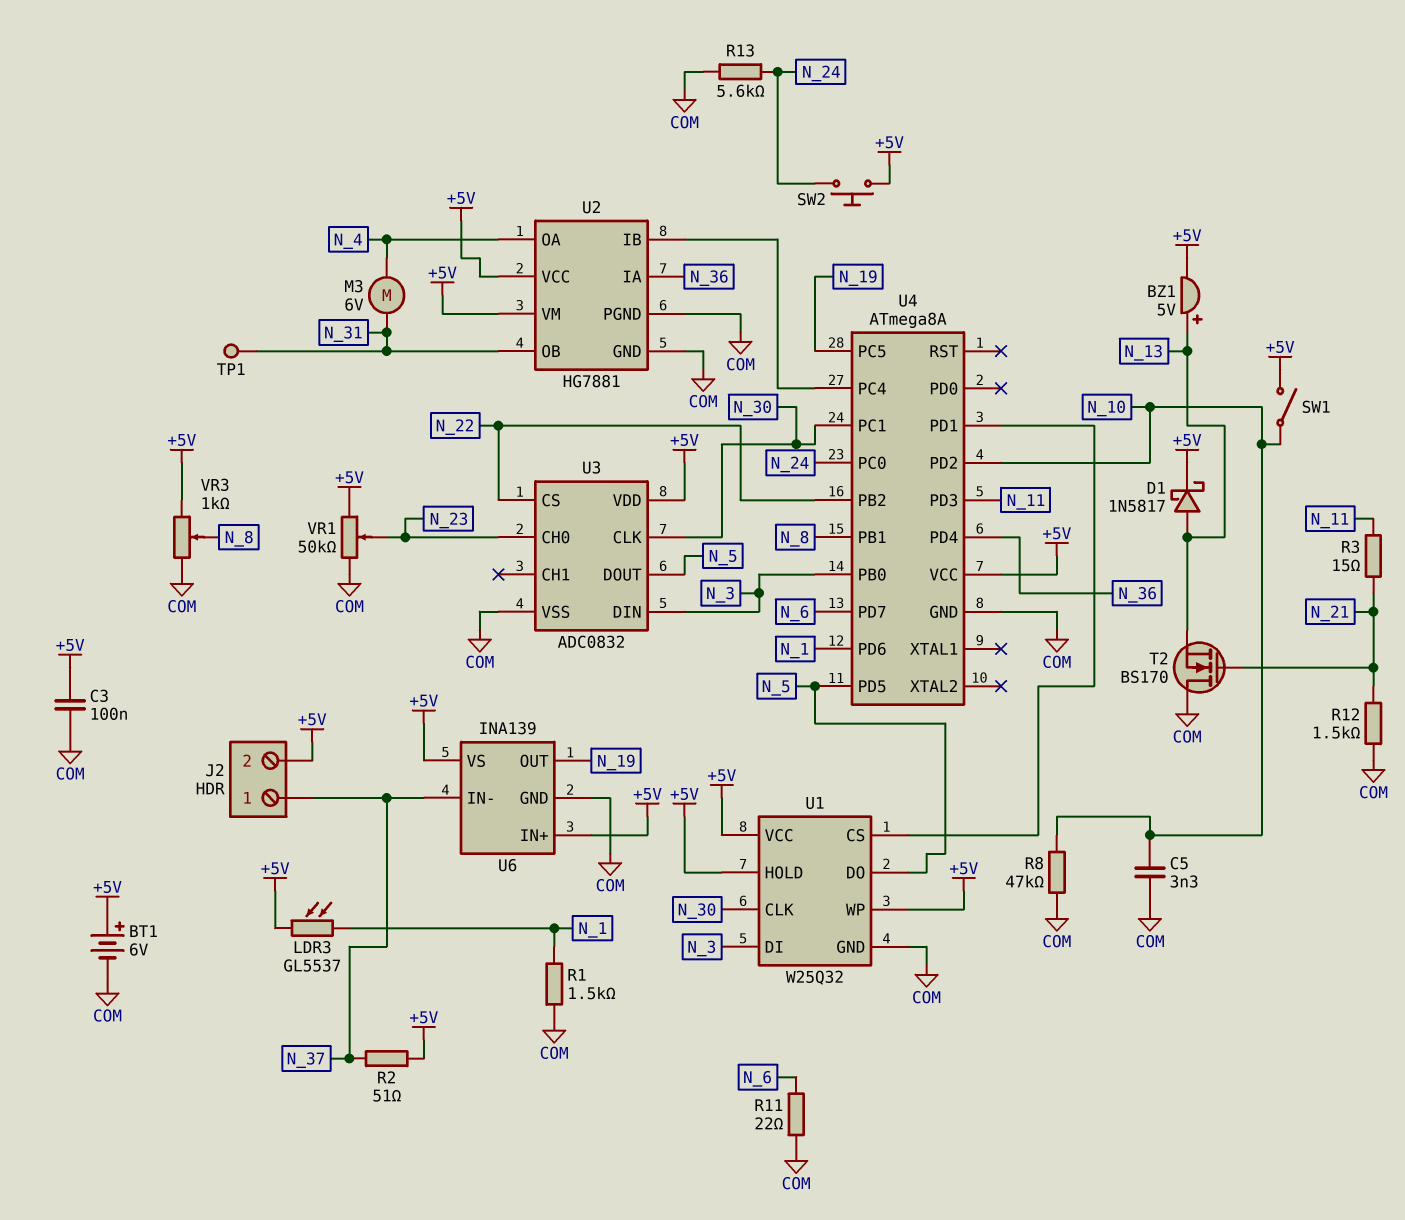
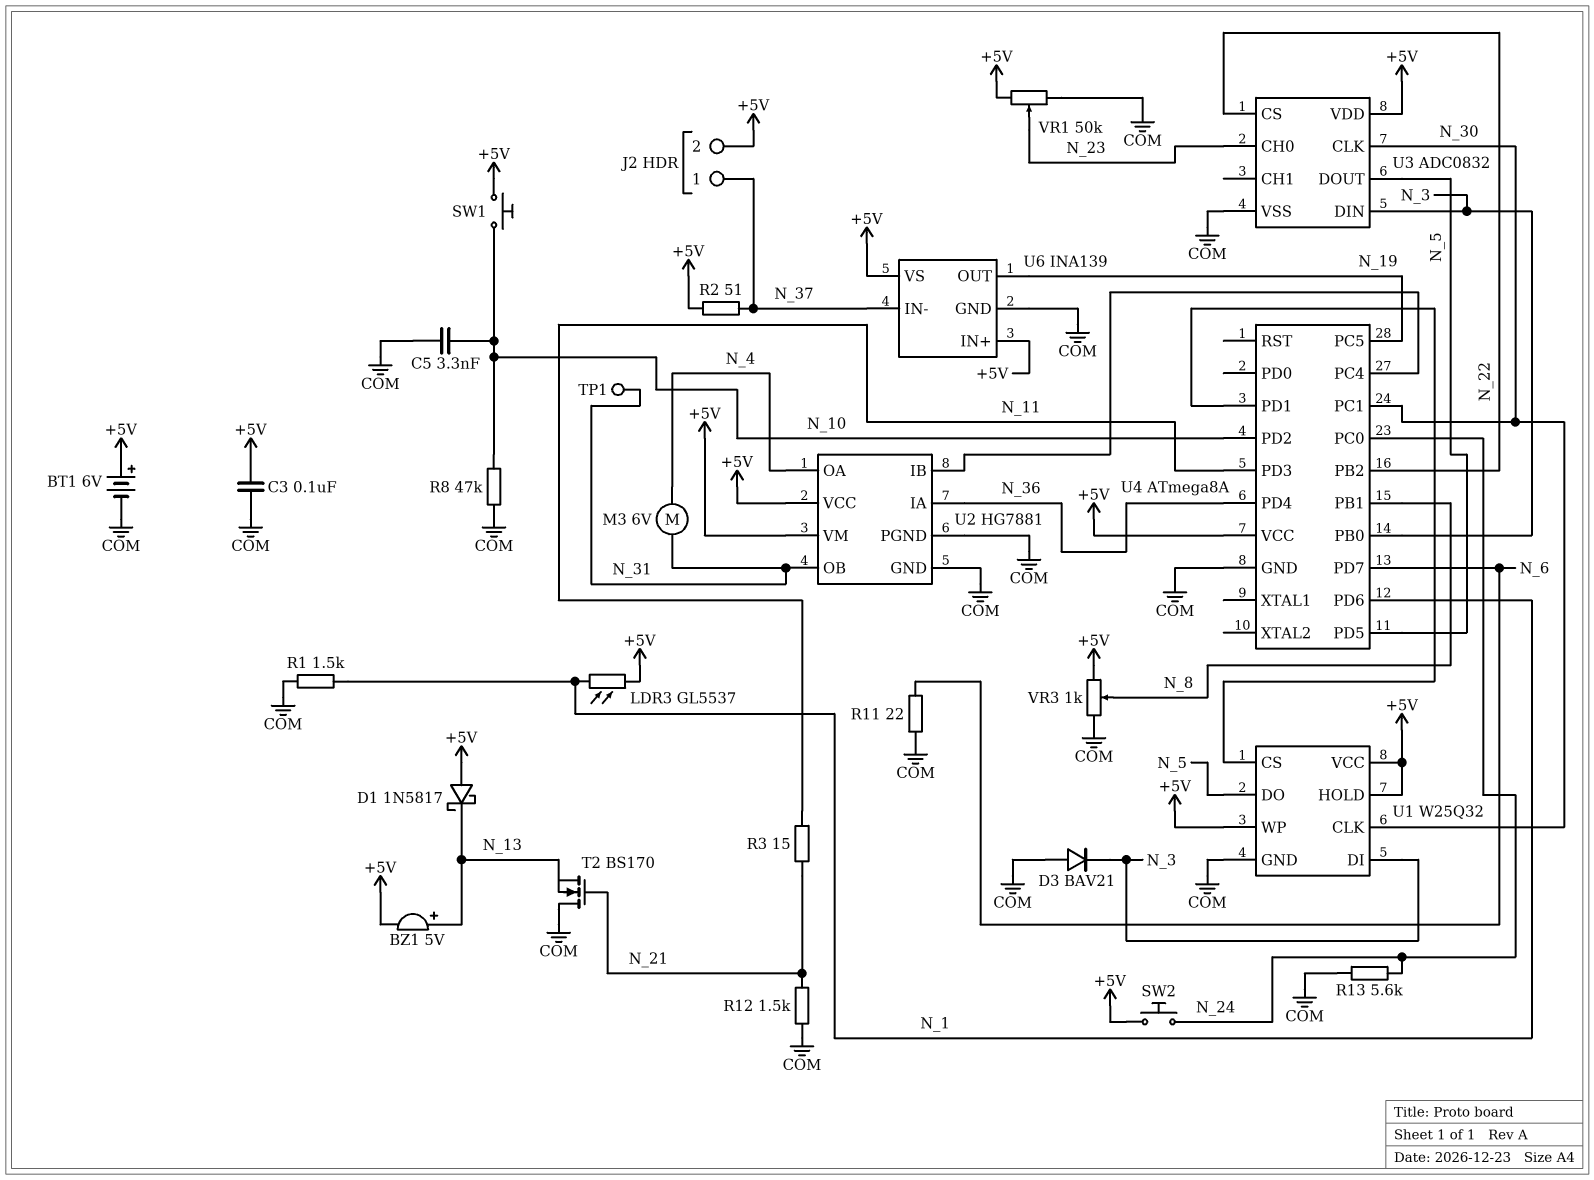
D1: schottky 1N5817 (A N_13, K +5V) -> schottky 1N5817 (A +5V, K N_13)
D3: none -> diode BAV21 (A COM, K N_3)
SW1: switch (+5V, N_10) -> button (+5V, N_10)

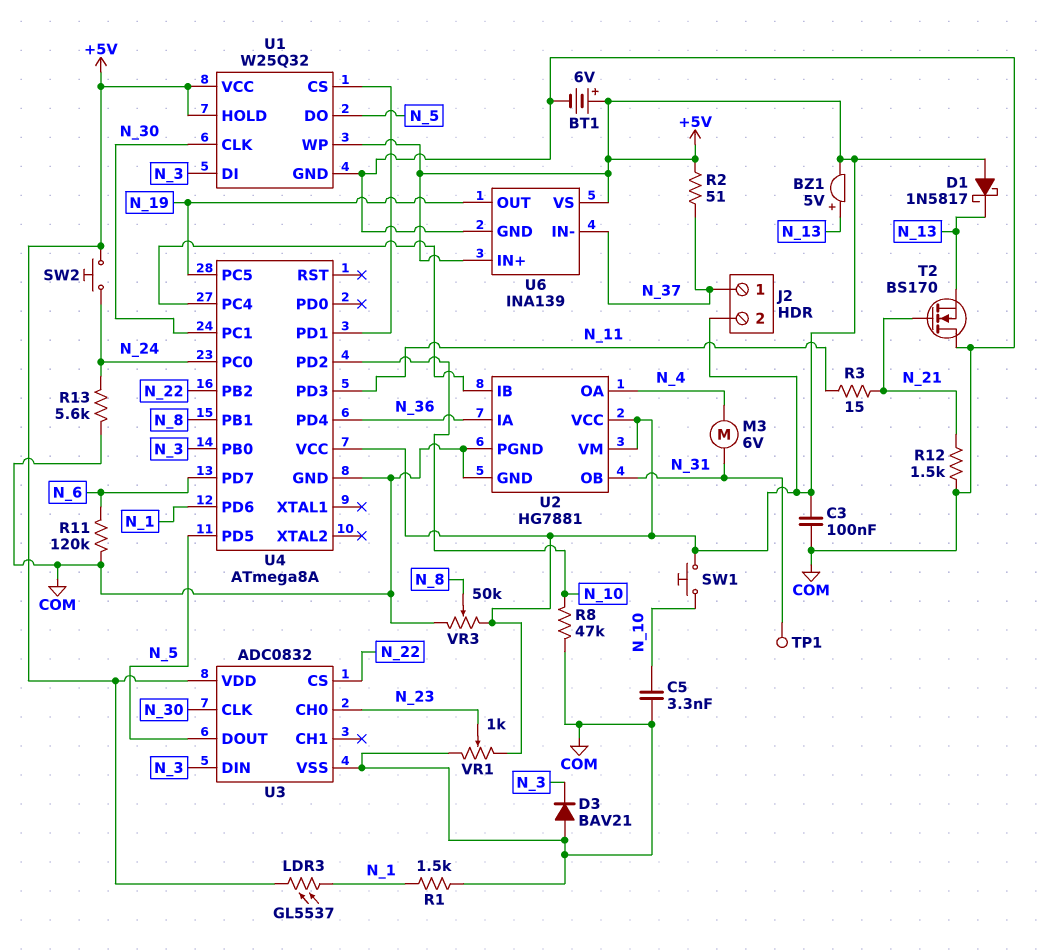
R11: 22 (COM, N_6) -> 120k (COM, N_6)
VR1: 50k (+5V, COM, wiper N_23) -> 1k (+5V, COM, wiper N_23)
VR3: 1k (+5V, COM, wiper N_8) -> 50k (+5V, COM, wiper N_8)

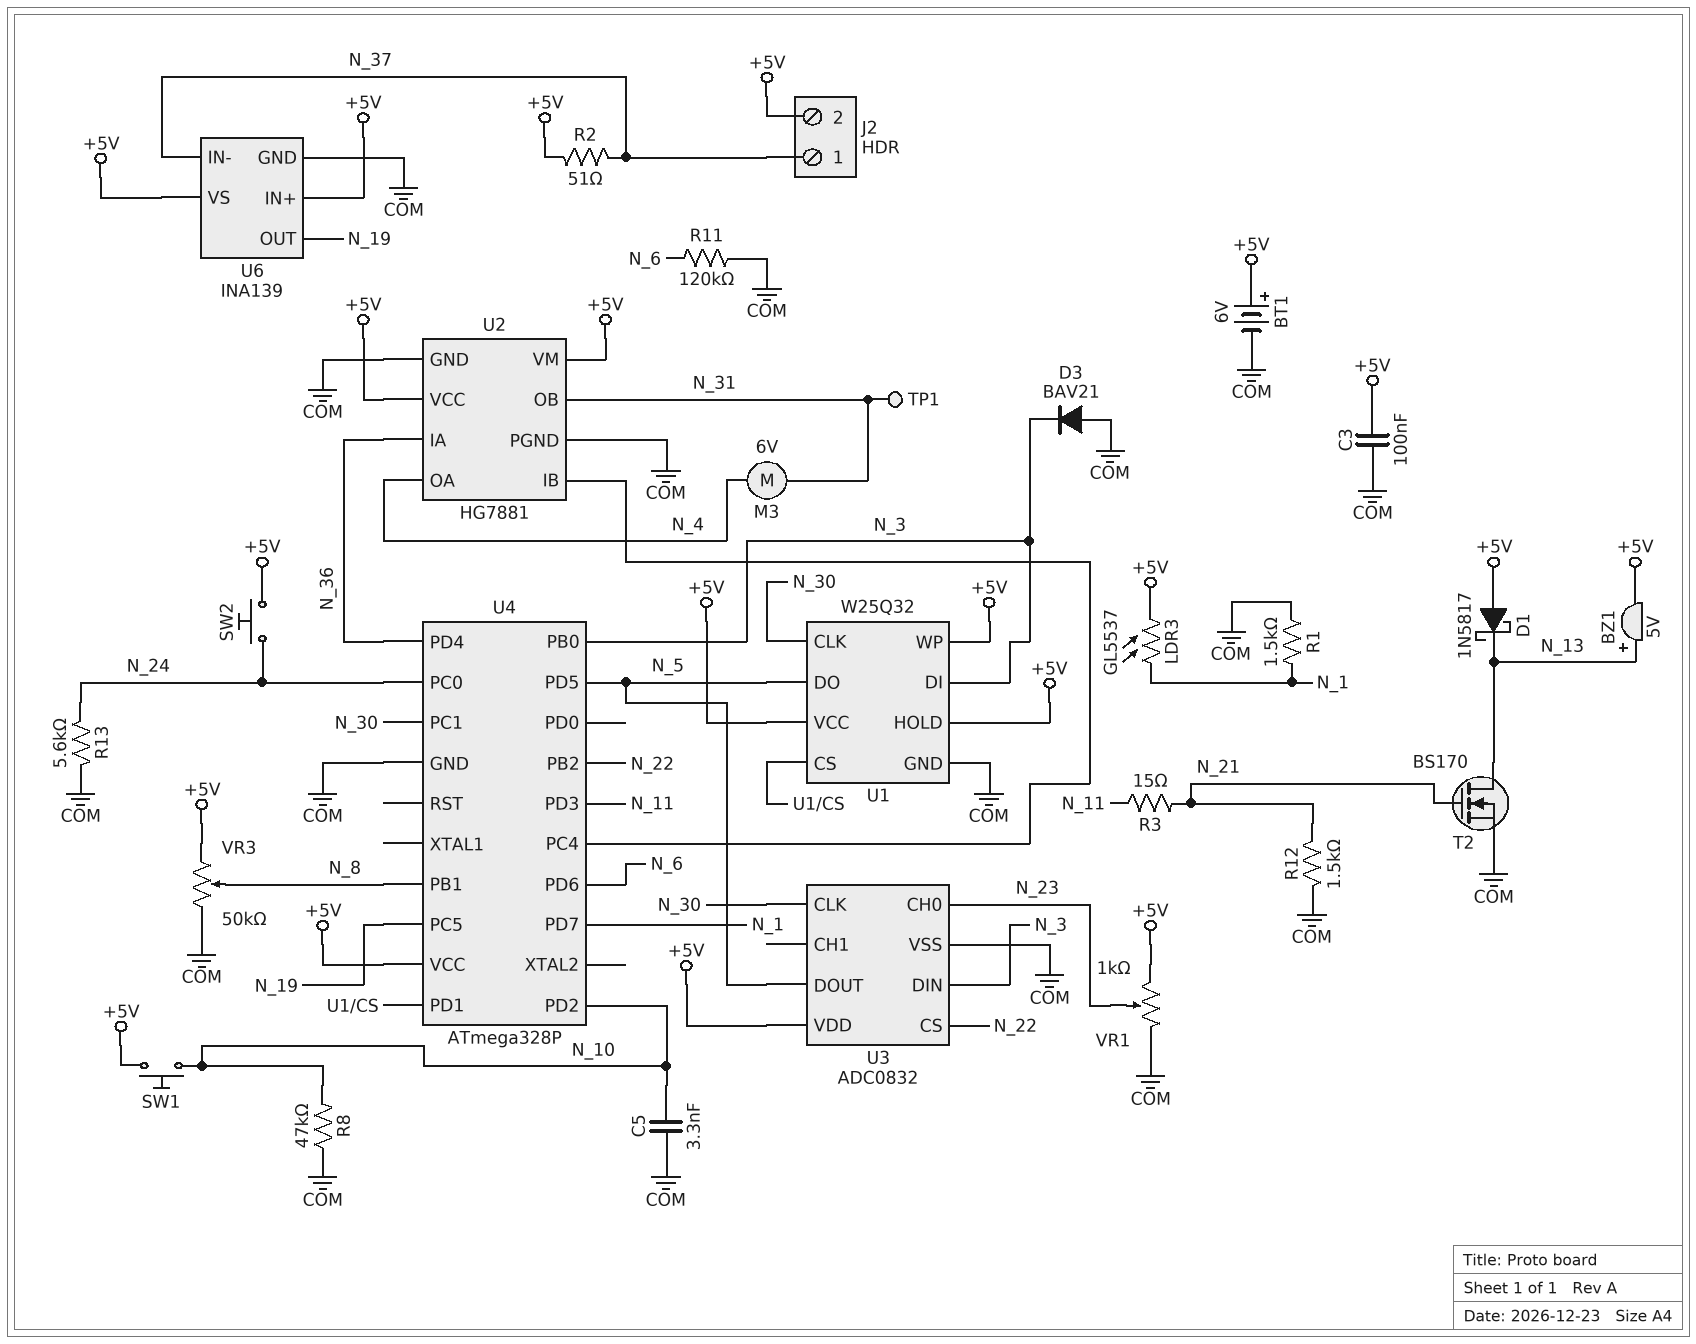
T2: NMOS BS170 (G N_21, D COM, S N_13) -> NMOS BS170 (G N_21, D N_13, S COM)
U4: ATmega8A -> ATmega328P
U4 pin PD6: N_1 -> N_6
U4 pin PD7: N_6 -> N_1

